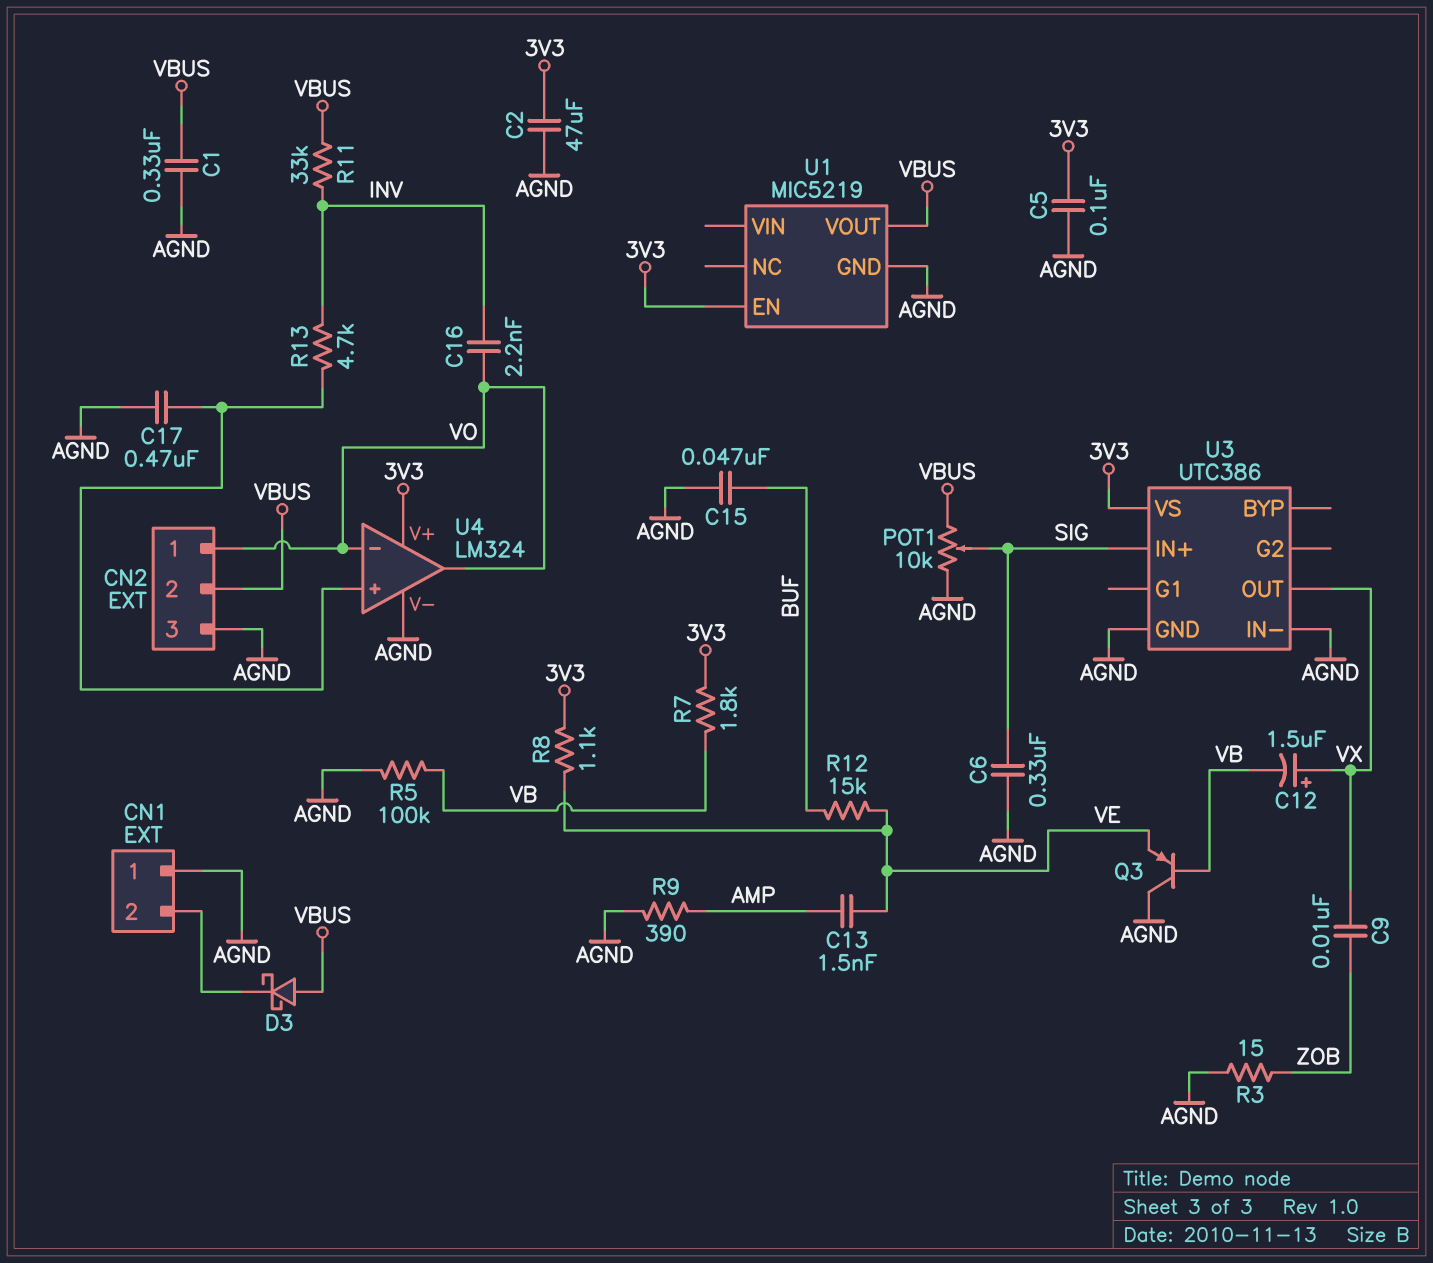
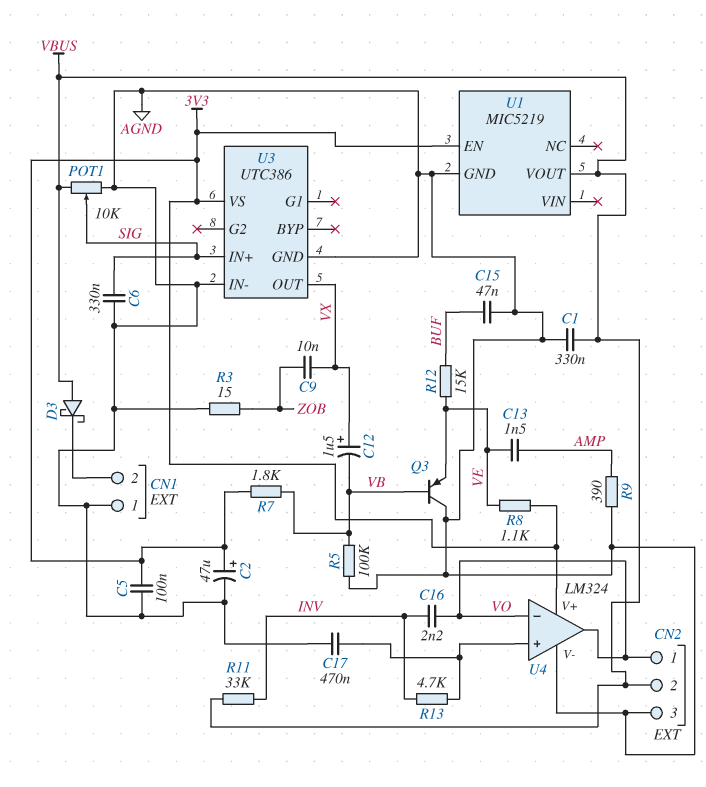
C2: 47uF (3V3, AGND) -> 47uF (plus 3V3, minus AGND)

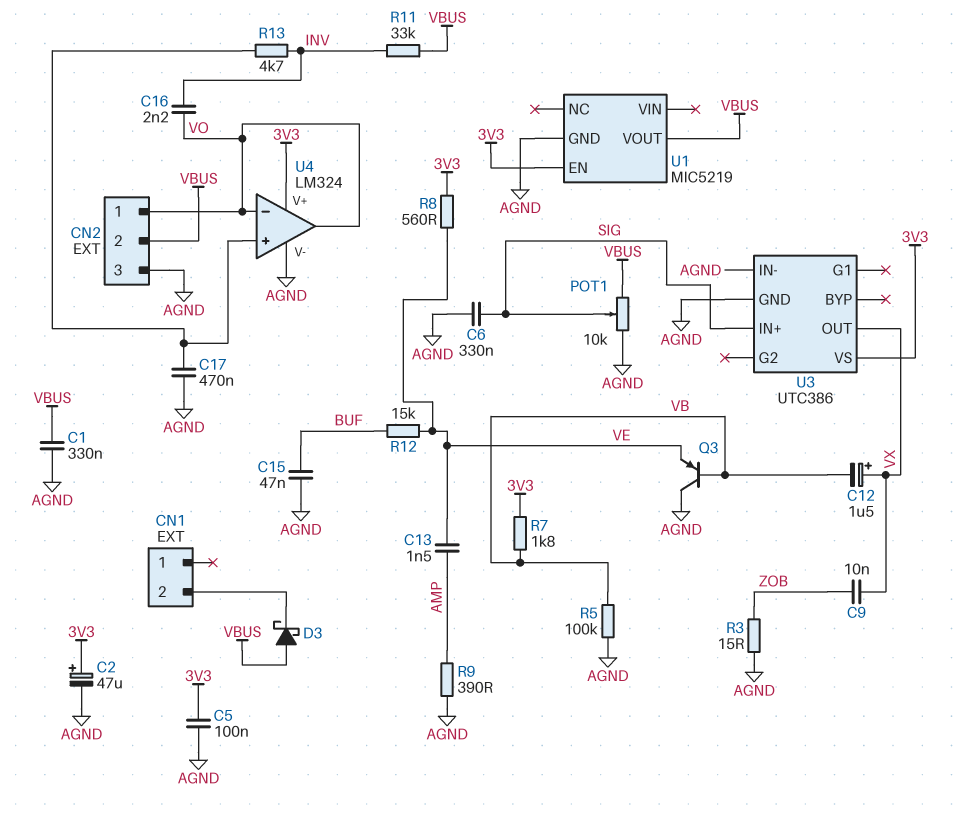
CN1 pin 1: AGND -> none
R8: 1.1k (3V3, VE) -> 560 (3V3, VE)

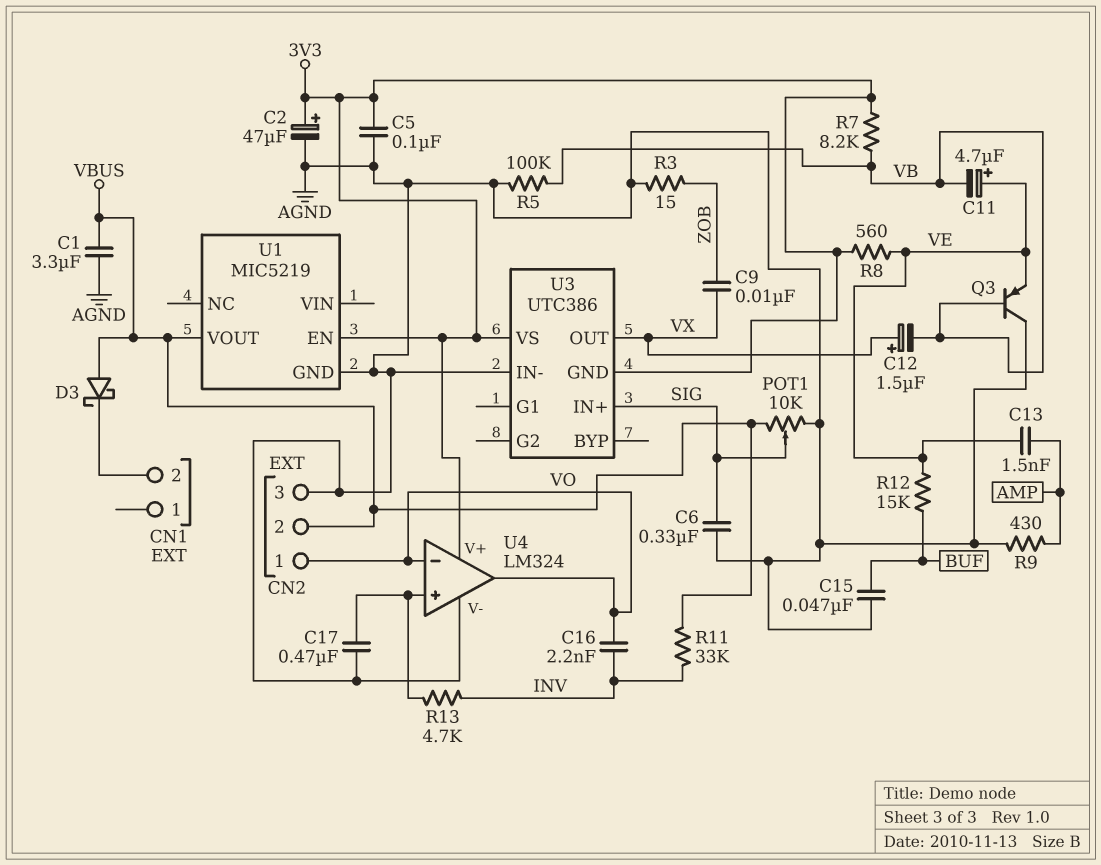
C1: 330nF (AGND, VBUS) -> 3.3uF (AGND, VBUS)
C11: none -> 4.7uF (plus VE, minus VB)
R7: 1.8k (3V3, VB) -> 8.2k (3V3, VB)
R9: 390 (AGND, AMP) -> 430 (AGND, AMP)
U3 pin GND: AGND -> 3V3

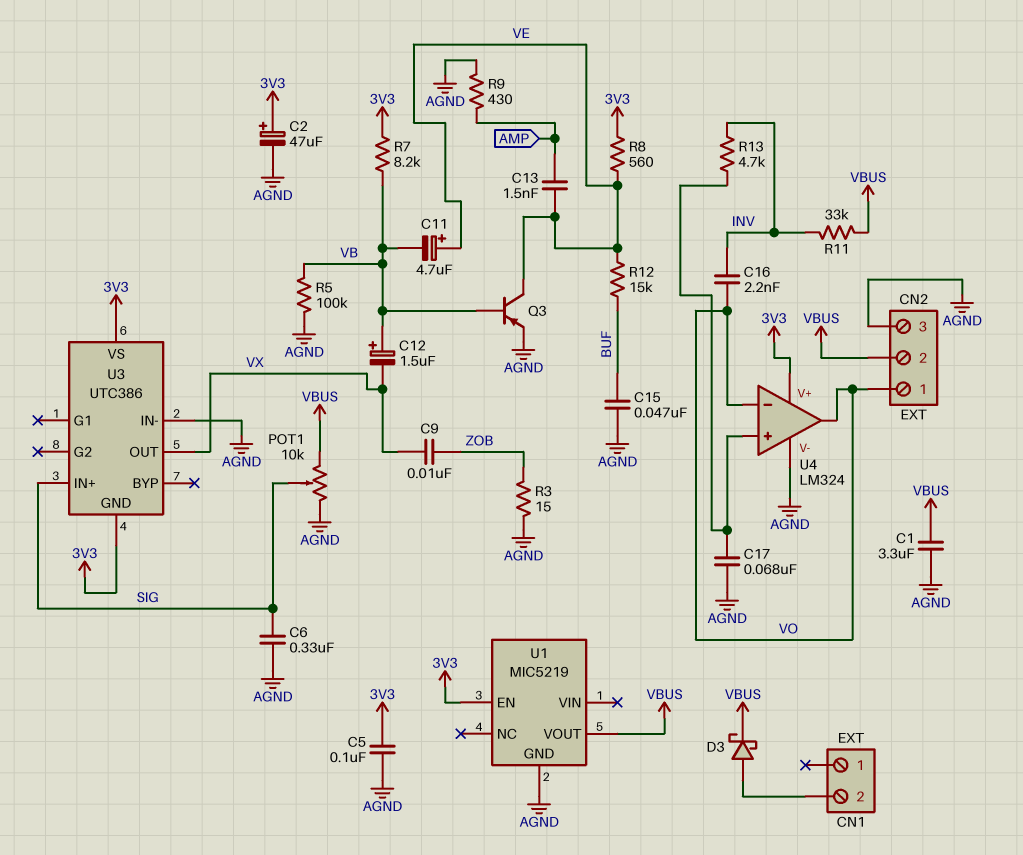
C12: 1.5uF (plus VX, minus VB) -> 1.5uF (plus VB, minus VX)
C17: 470nF (AGND, U4/in+) -> 68nF (AGND, U4/in+)
D3: schottky (A VBUS, K CN1/2) -> schottky (A CN1/2, K VBUS)
Q3: PNP (B VB, C AGND, E VE) -> PNP (B VB, C VE, E AGND)

